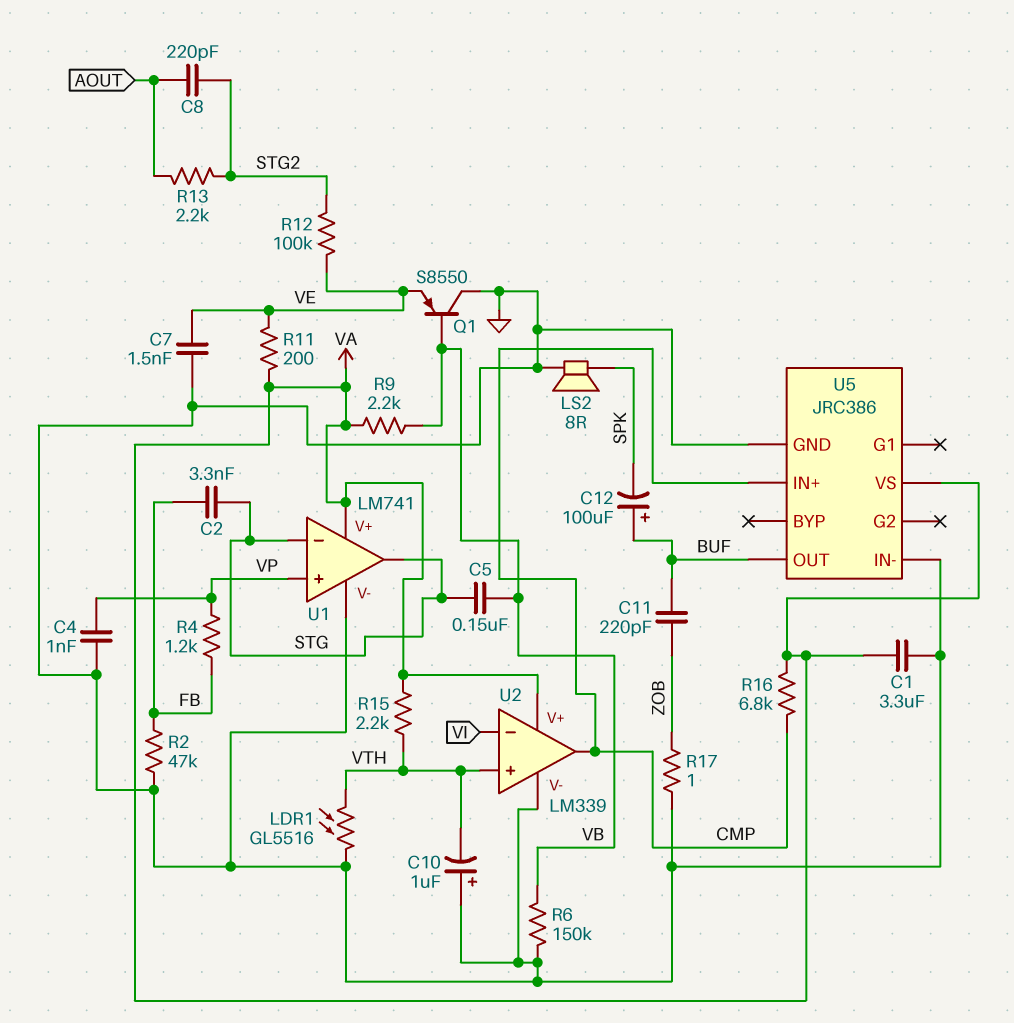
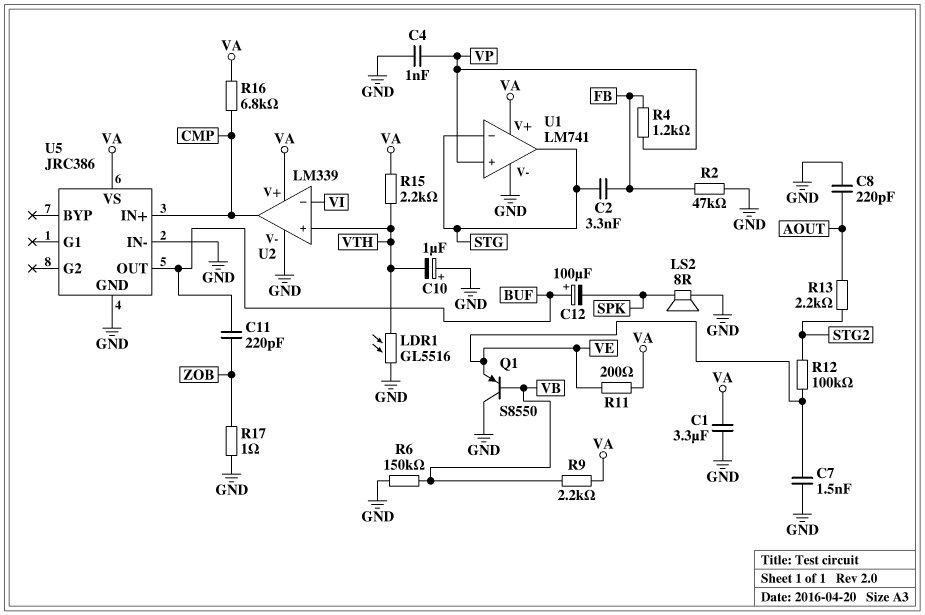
C5: 150nF (STG, VB) -> none
C8: 220pF (AOUT, STG2) -> 220pF (AOUT, GND)

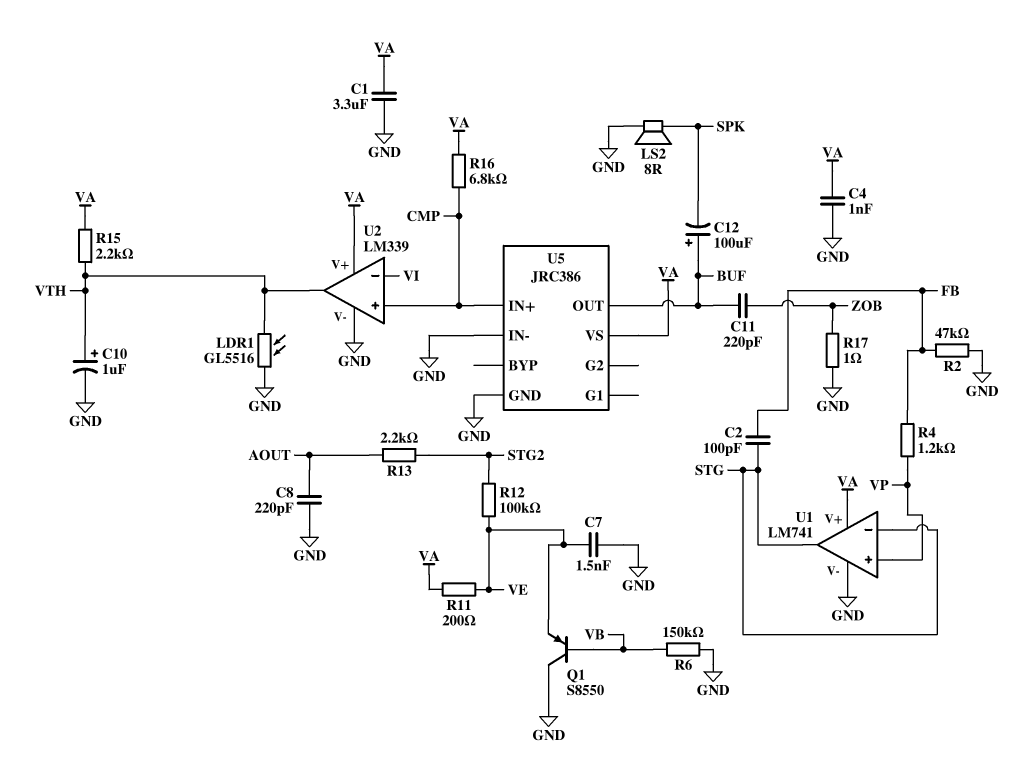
C2: 3.3nF (FB, STG) -> 100pF (FB, STG)
C4: 1nF (GND, VP) -> 1nF (GND, VA)
C10: 1uF (plus GND, minus VTH) -> 1uF (plus VTH, minus GND)
R9: 2.2k (VA, VB) -> none
U2 pin in+: VTH -> CMP
U2 pin out: CMP -> VTH

